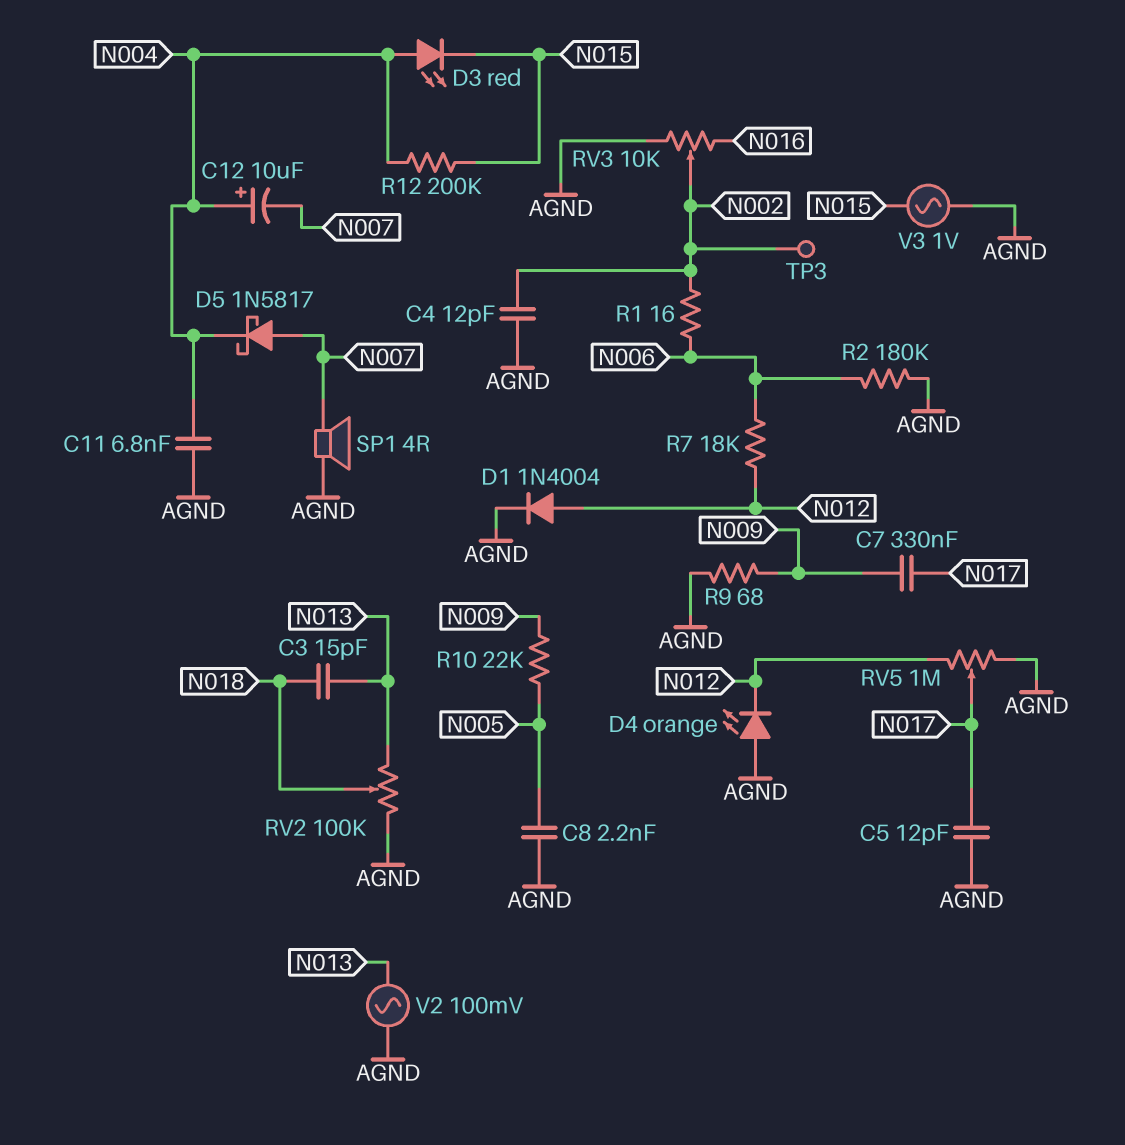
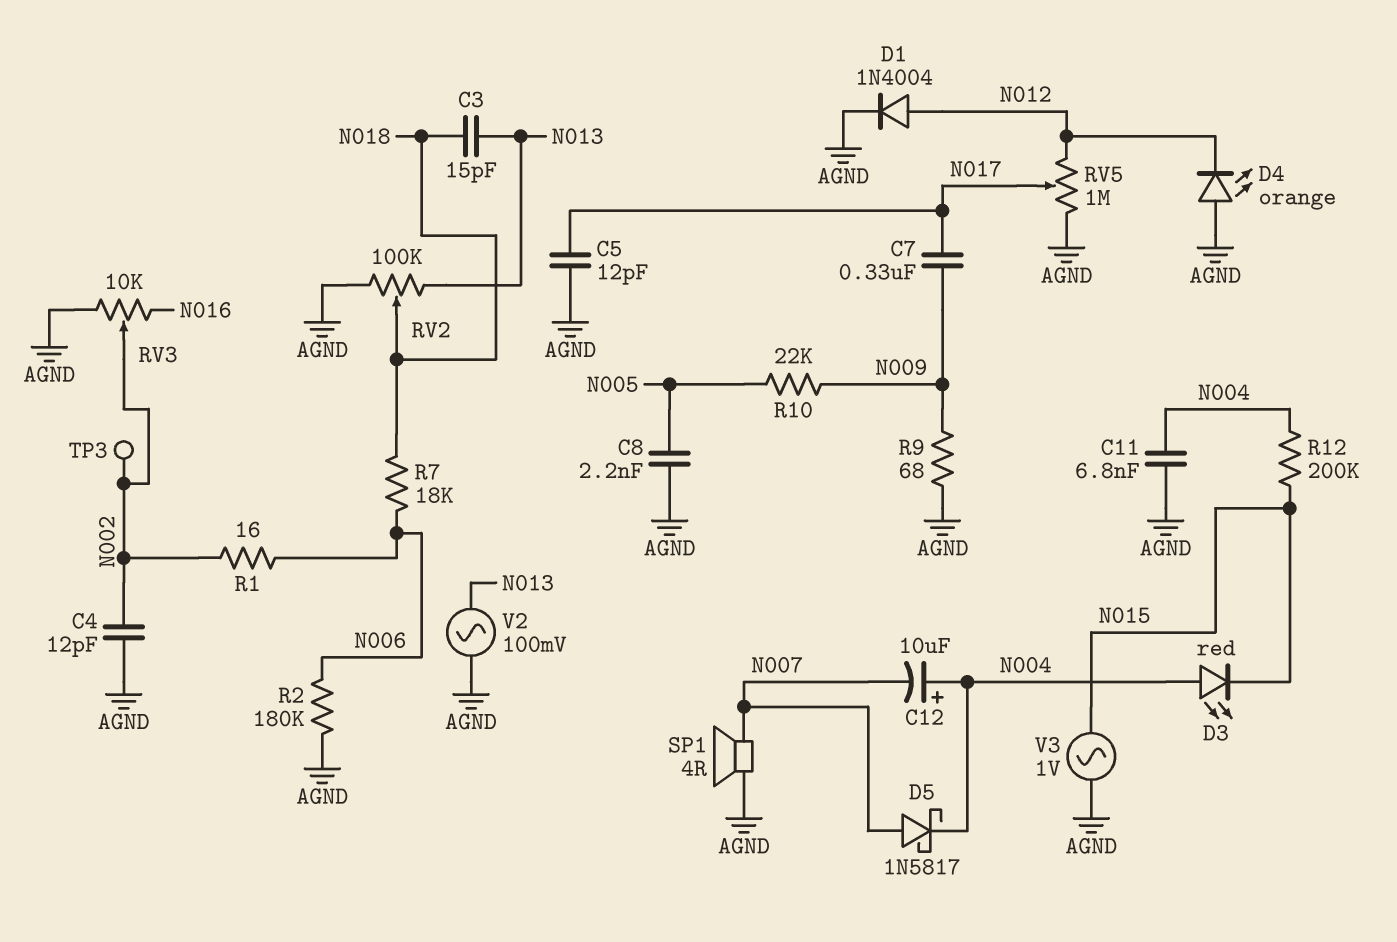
R7: 18k (N006, N012) -> 18k (N006, N018)

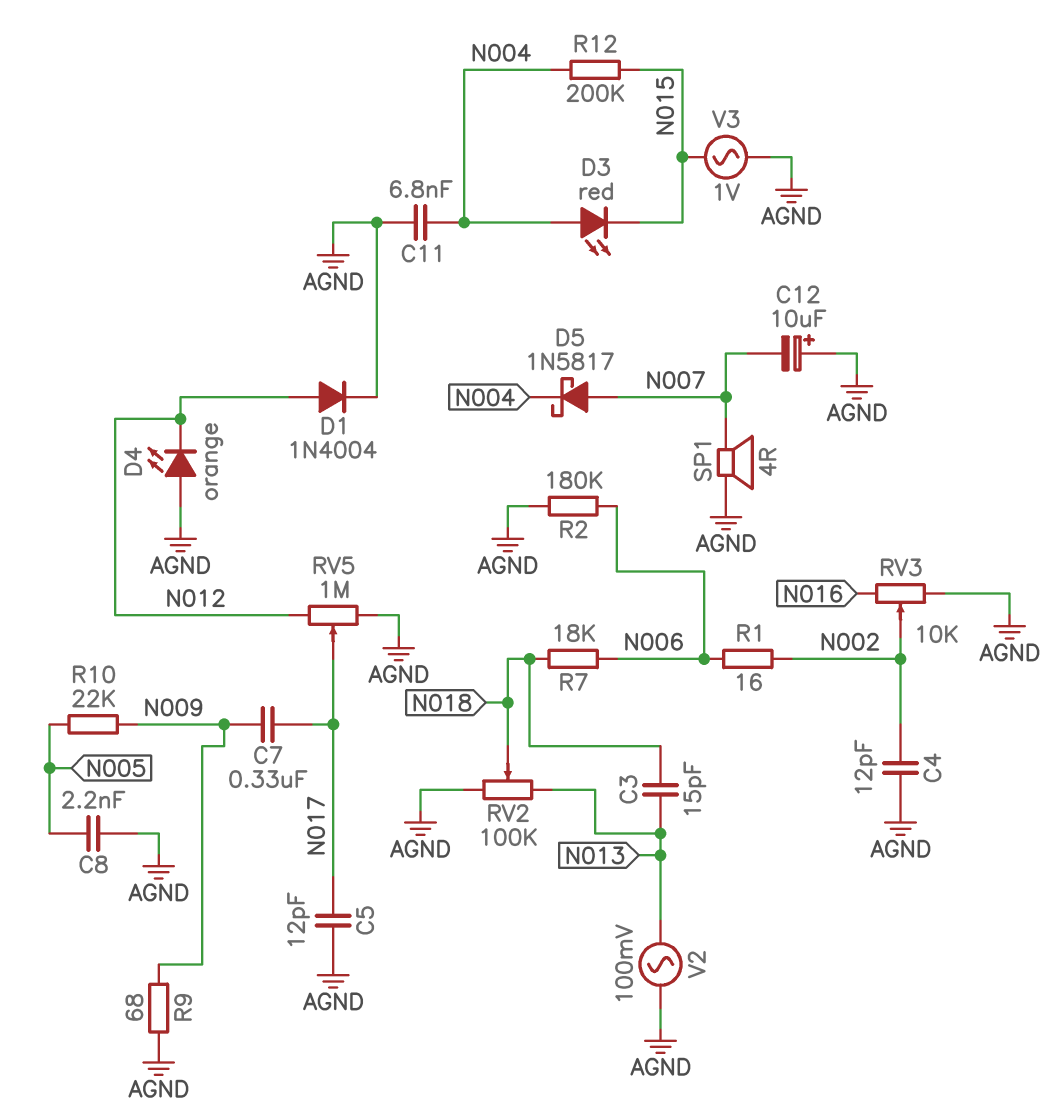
C12: 10uF (plus N004, minus N007) -> 10uF (plus AGND, minus N007)
TP3: test point (N002) -> none

